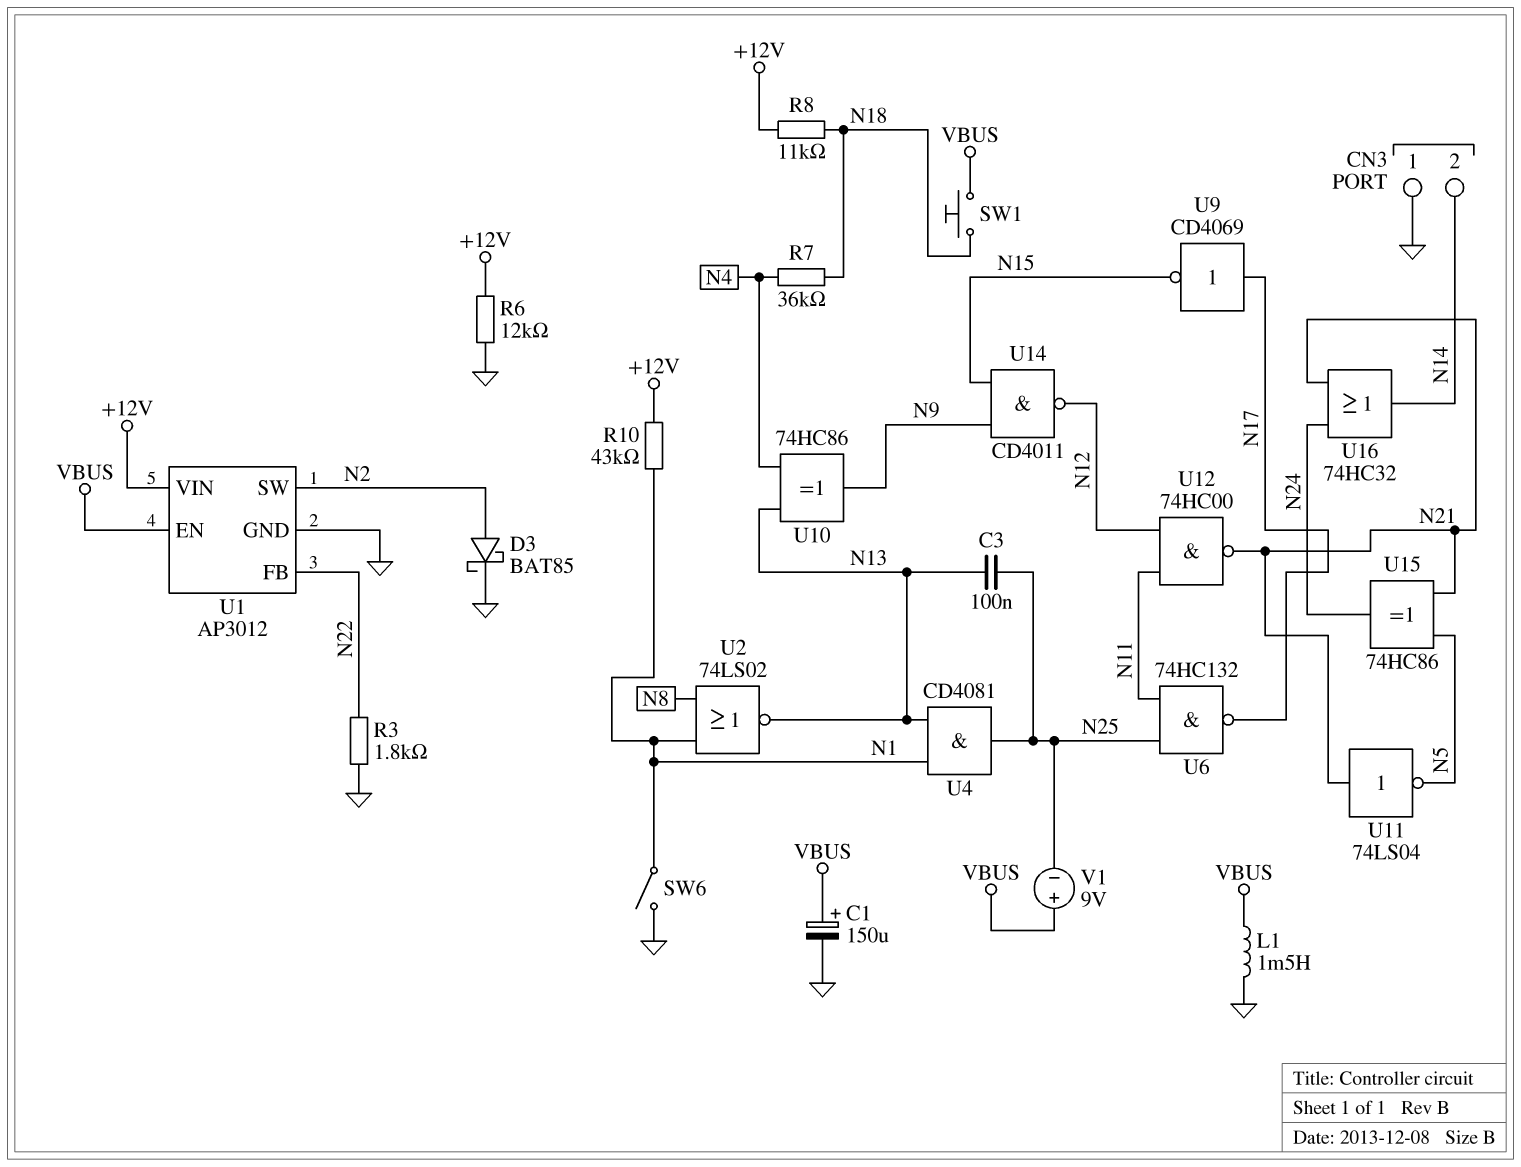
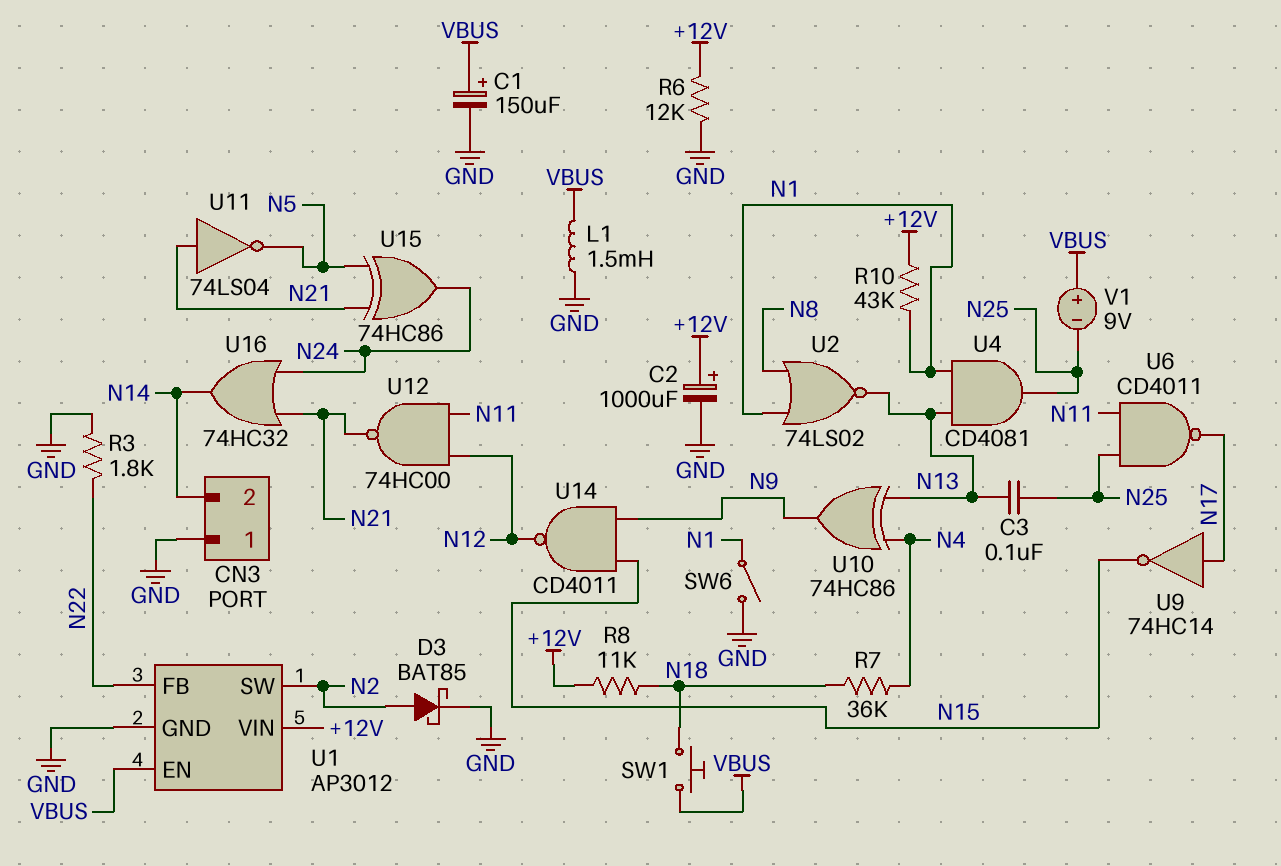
C2: none -> 1000uF (plus +12V, minus GND)
U6: NAND 74HC132 (in N11, in N25, out N17) -> NAND CD4011 (in N11, in N25, out N17)
U9: NOT CD4069 (in N17, out N15) -> NOT 74HC14 (in N17, out N15)

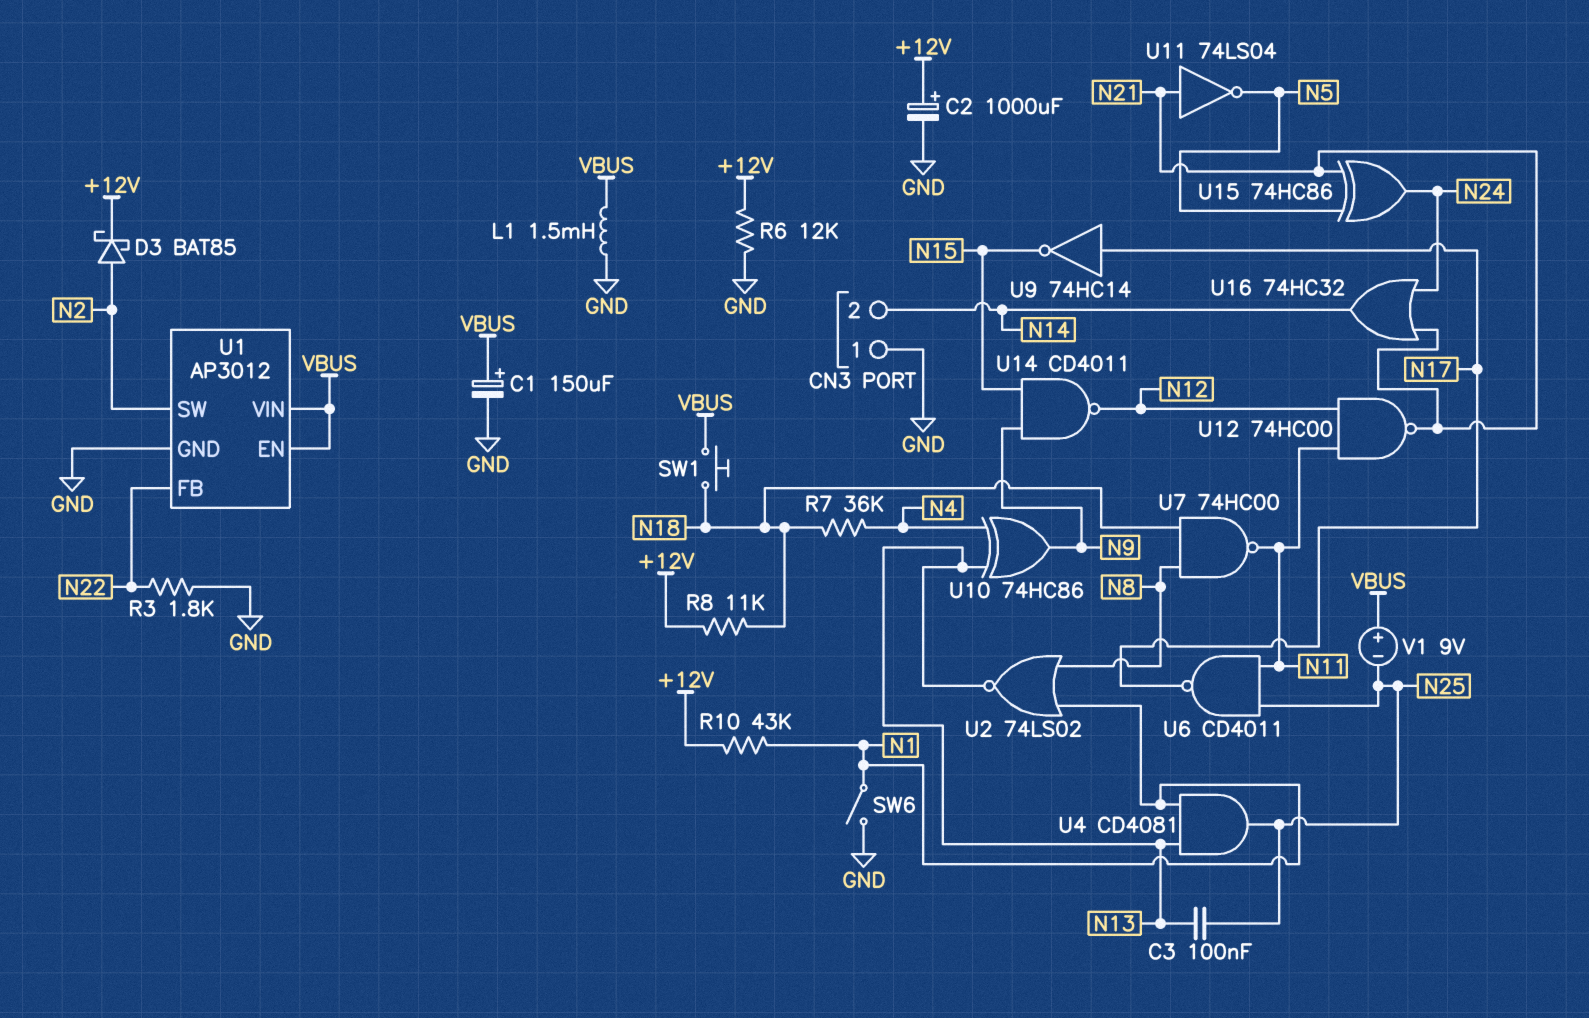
D3: schottky BAT85 (A N2, K GND) -> schottky BAT85 (A N2, K +12V)
U1 pin VIN: +12V -> VBUS
U7: none -> NAND 74HC00 (in N8, in N18, out N11)

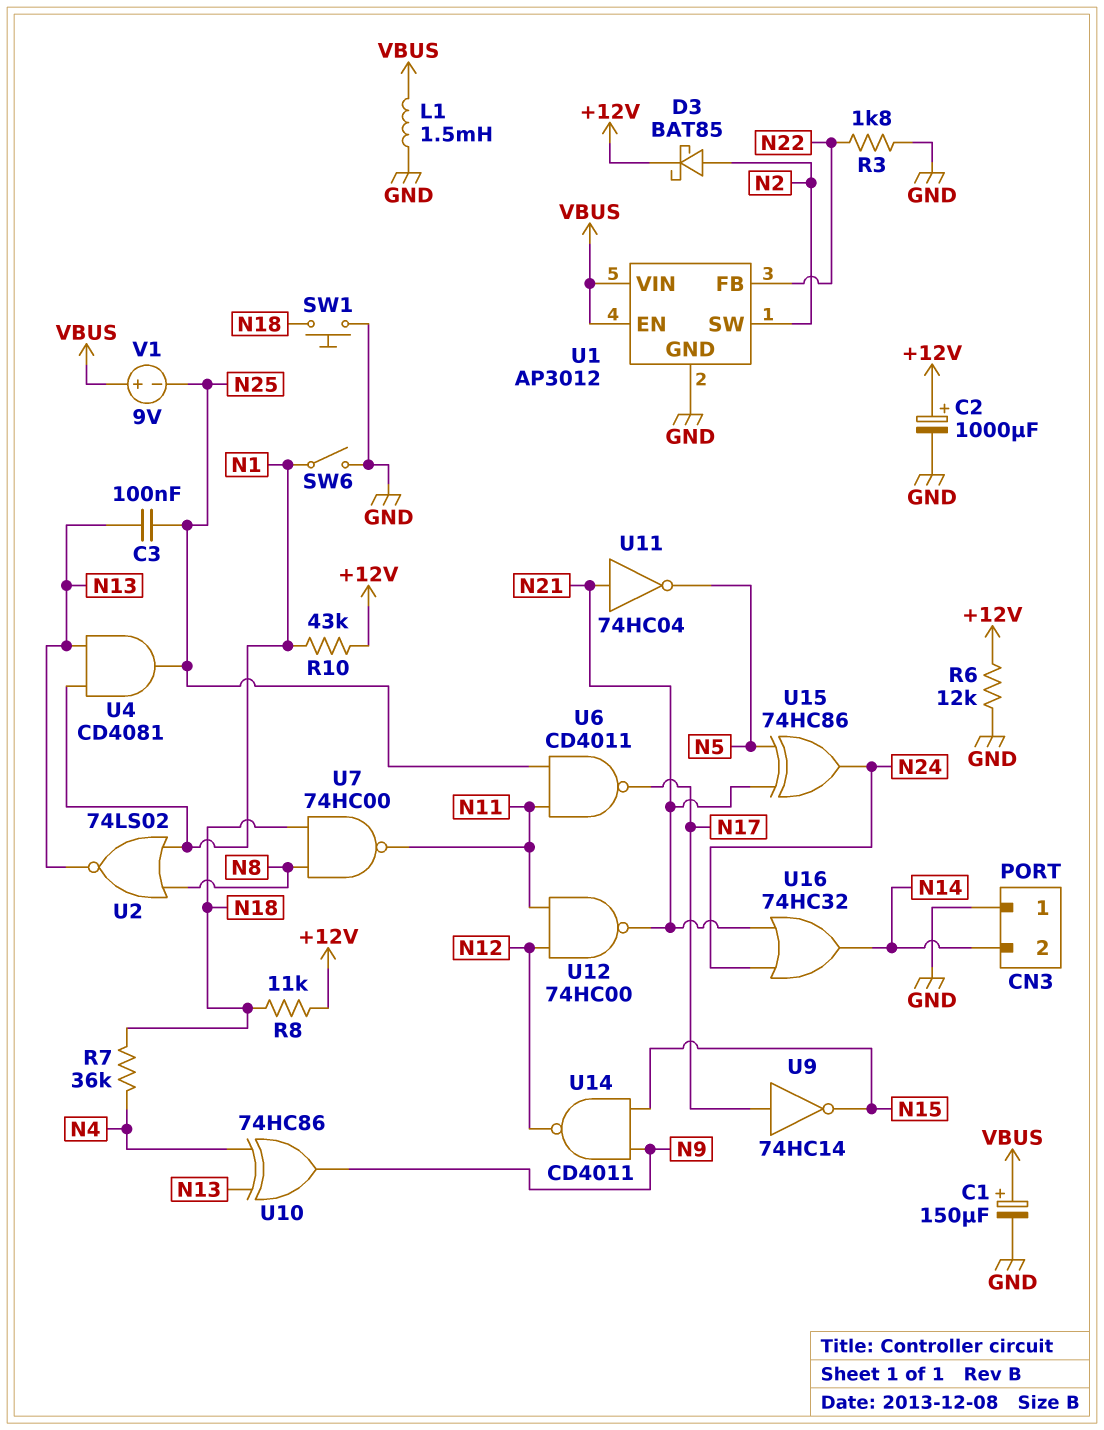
SW1: button (N18, VBUS) -> button (GND, N18)
U11: NOT 74LS04 (in N21, out N5) -> NOT 74HC04 (in N21, out N5)

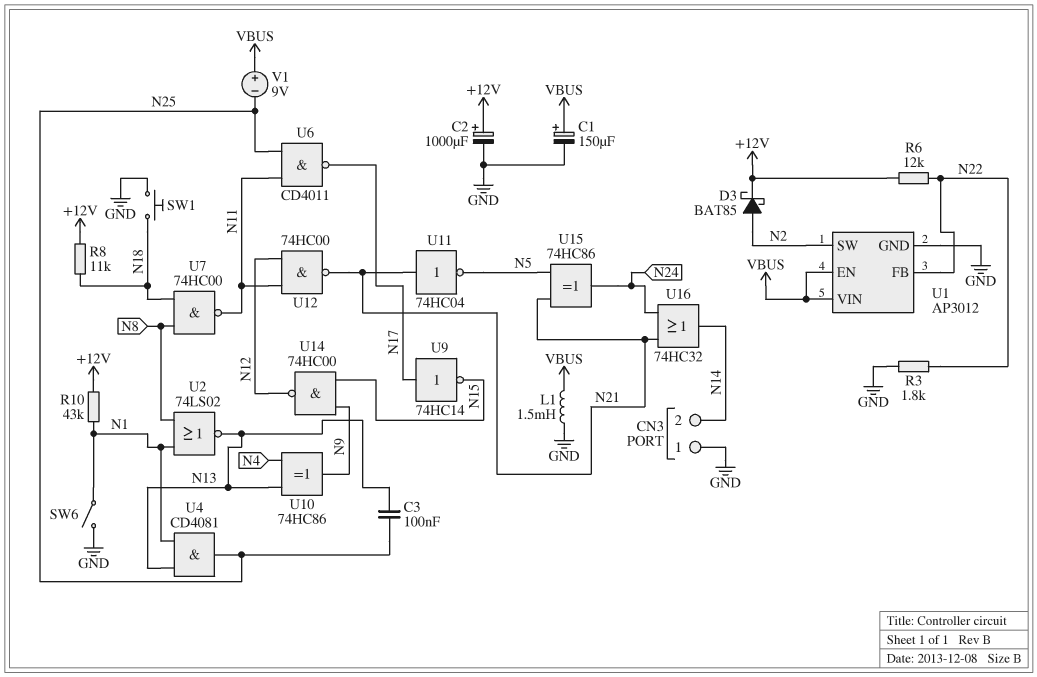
R6: 12k (+12V, GND) -> 12k (+12V, N22)
R7: 36k (N4, N18) -> none
U14: NAND CD4011 (in N9, in N15, out N12) -> NAND 74HC00 (in N9, in N15, out N12)

